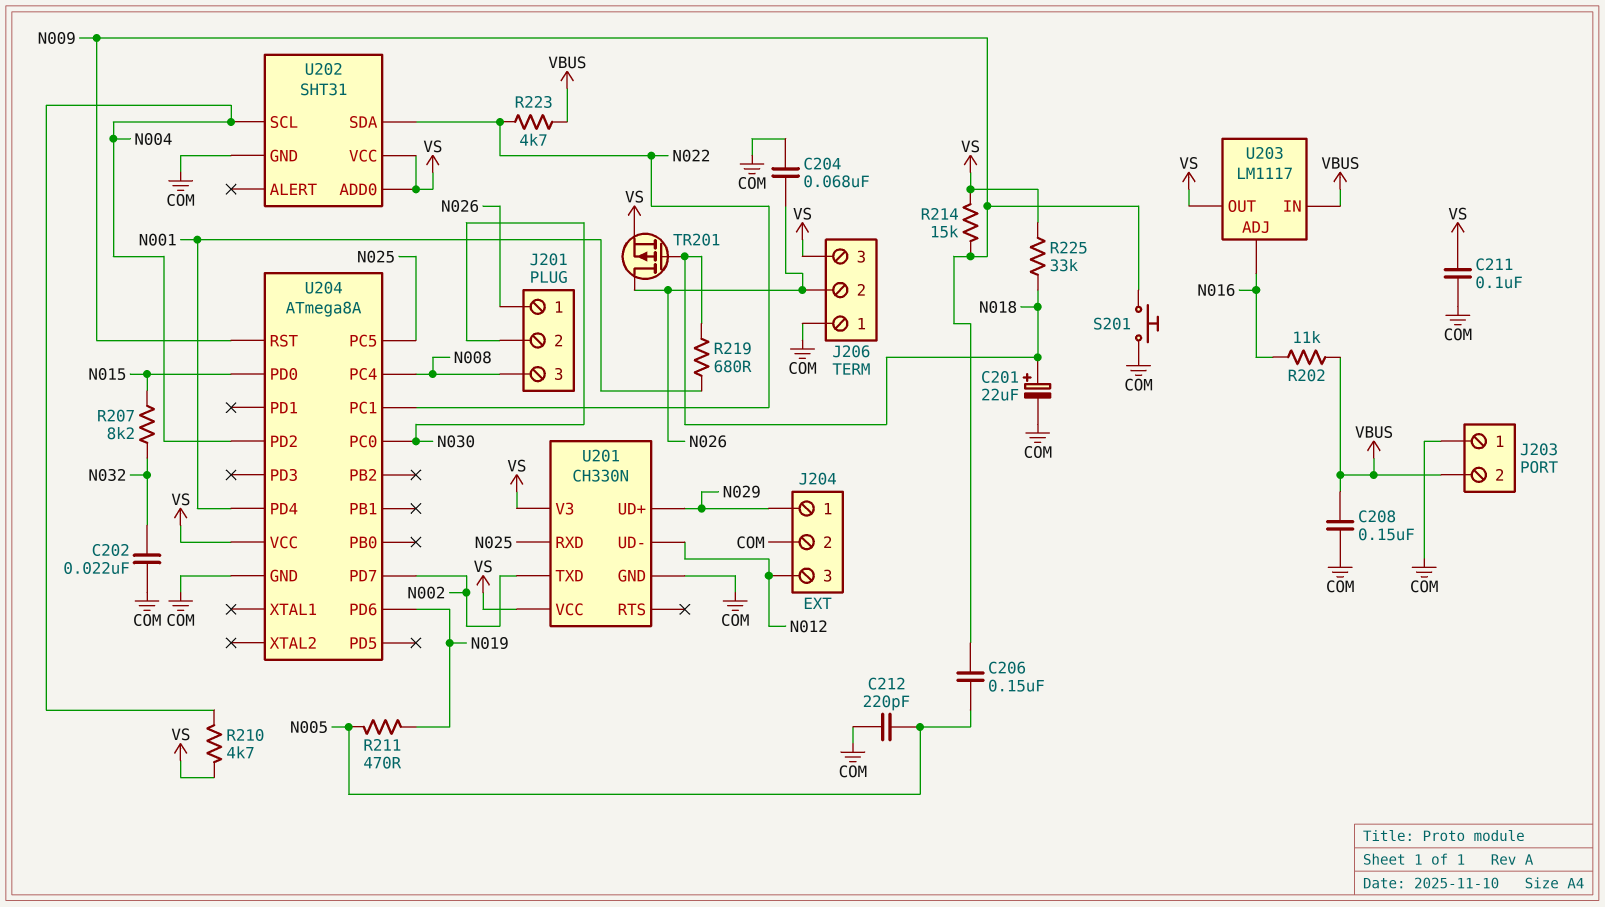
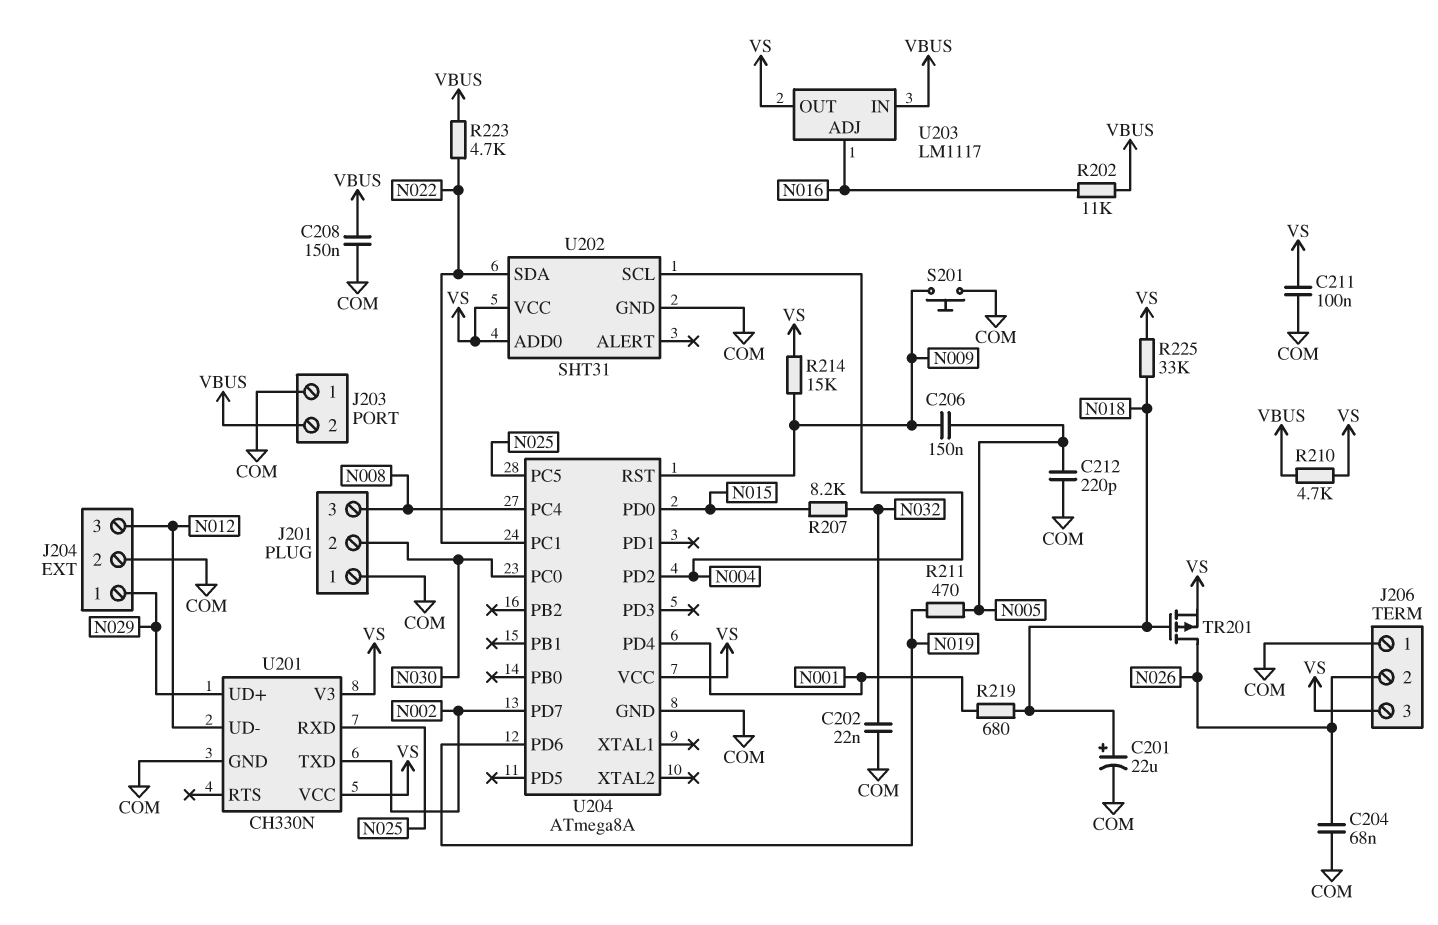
J201 pin 1: N026 -> COM
R210: 4.7k (N004, VS) -> 4.7k (VBUS, VS)

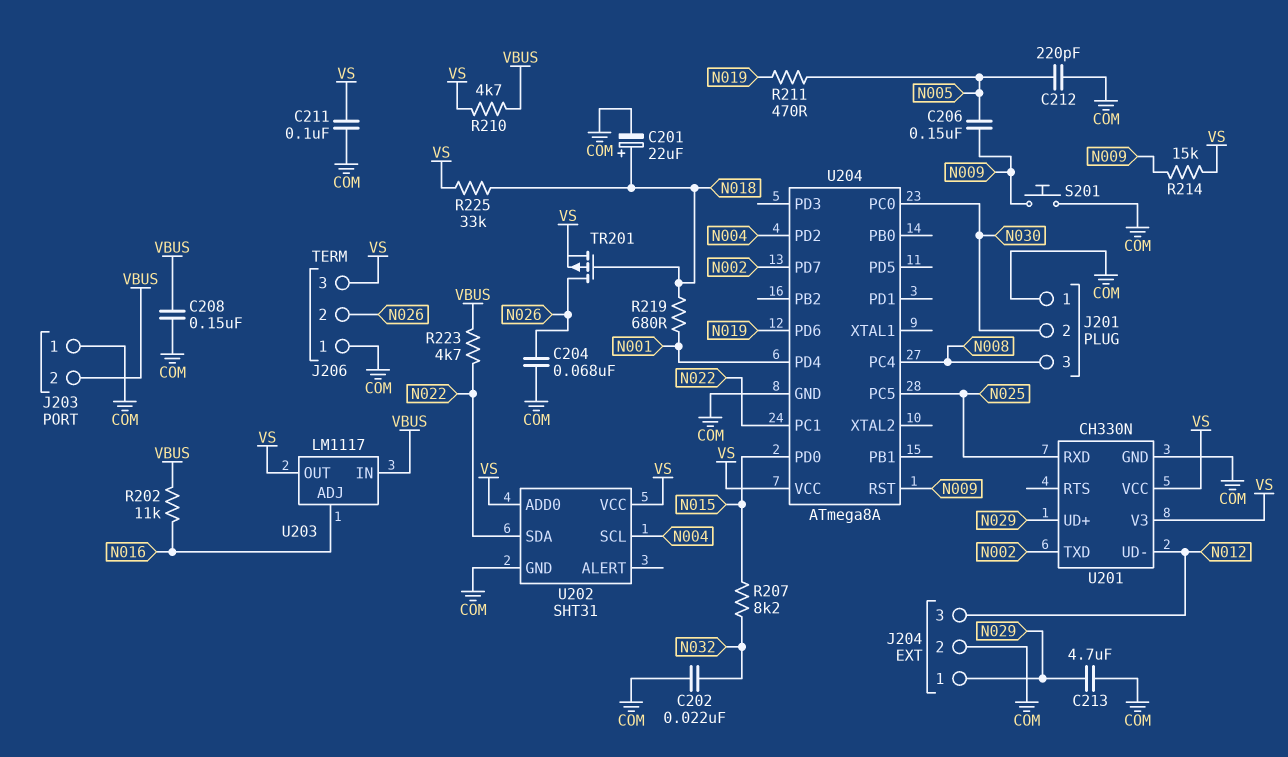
C213: none -> 4.7uF (COM, N029)

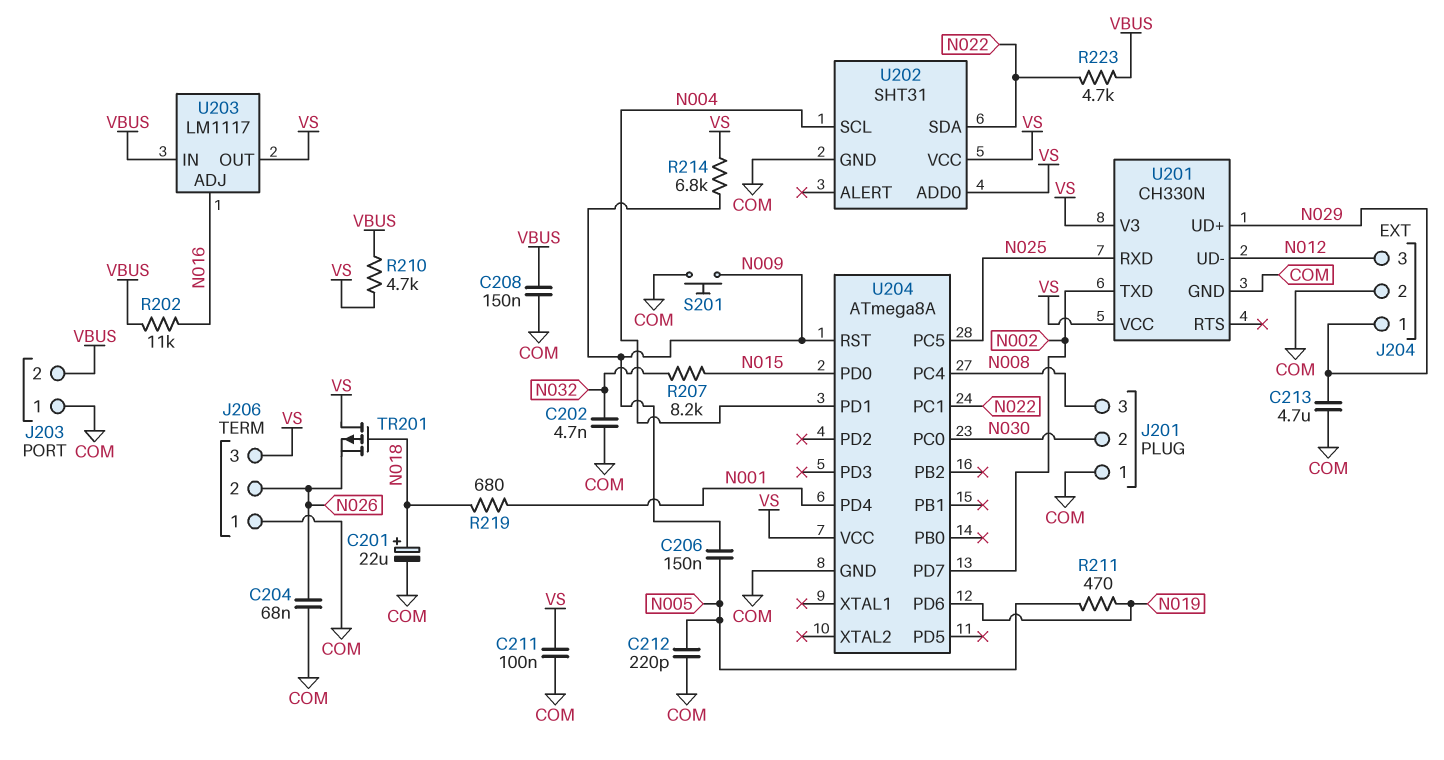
C202: 22nF (COM, N032) -> 4.7nF (COM, N032)
R214: 15k (N009, VS) -> 6.8k (N009, VS)
R225: 33k (N018, VS) -> none
TR201: PMOS (G N018, D N026, S VS) -> PMOS (G N018, D VS, S N026)
U204 pin PD1: none -> N004
U204 pin PD2: N004 -> none

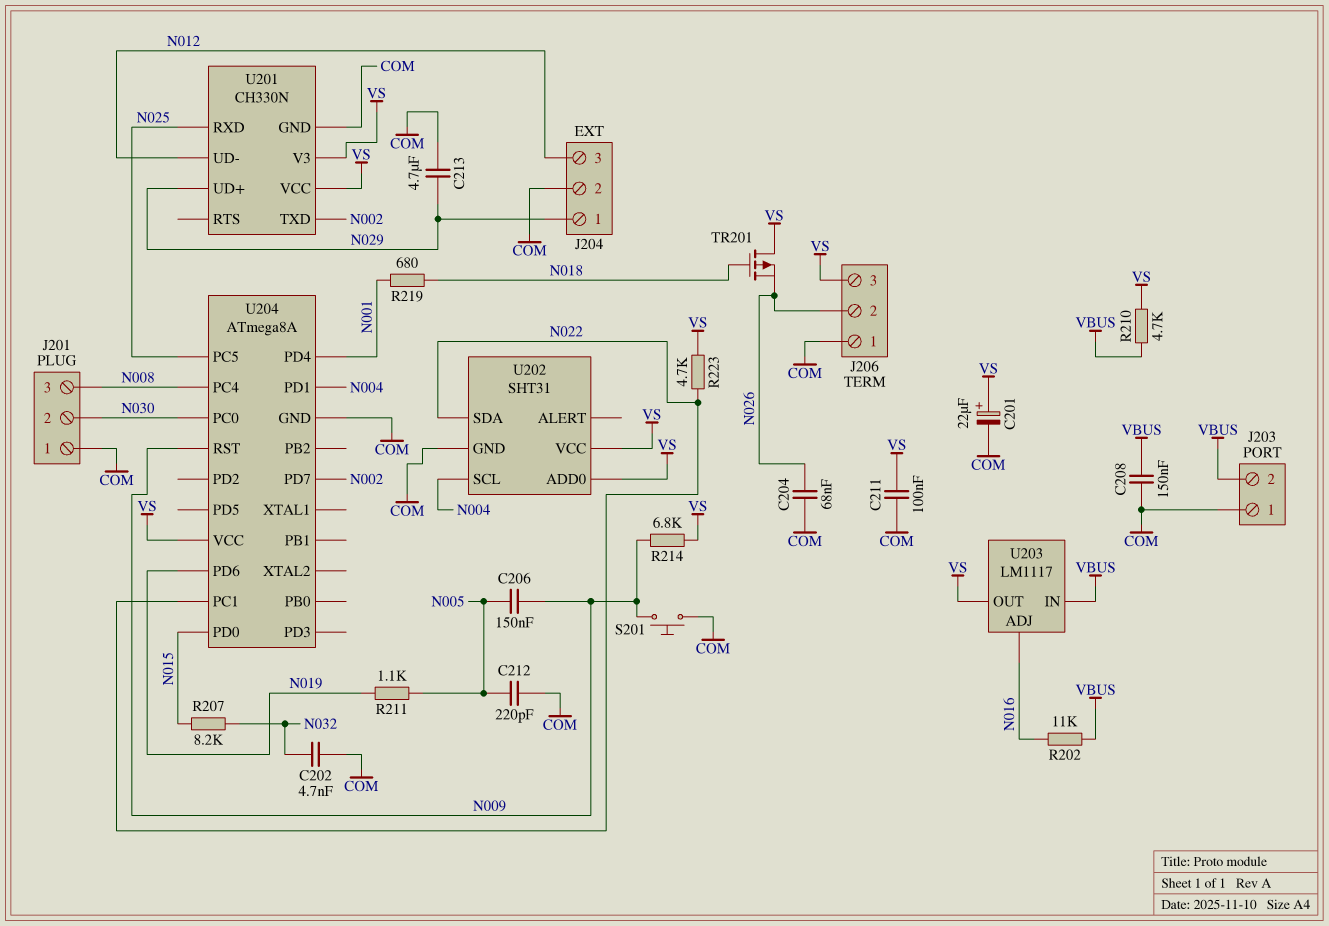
C201: 22uF (plus N018, minus COM) -> 22uF (plus VS, minus COM)
R211: 470 (N005, N019) -> 1.1k (N005, N019)
R223: 4.7k (N022, VBUS) -> 4.7k (N022, VS)

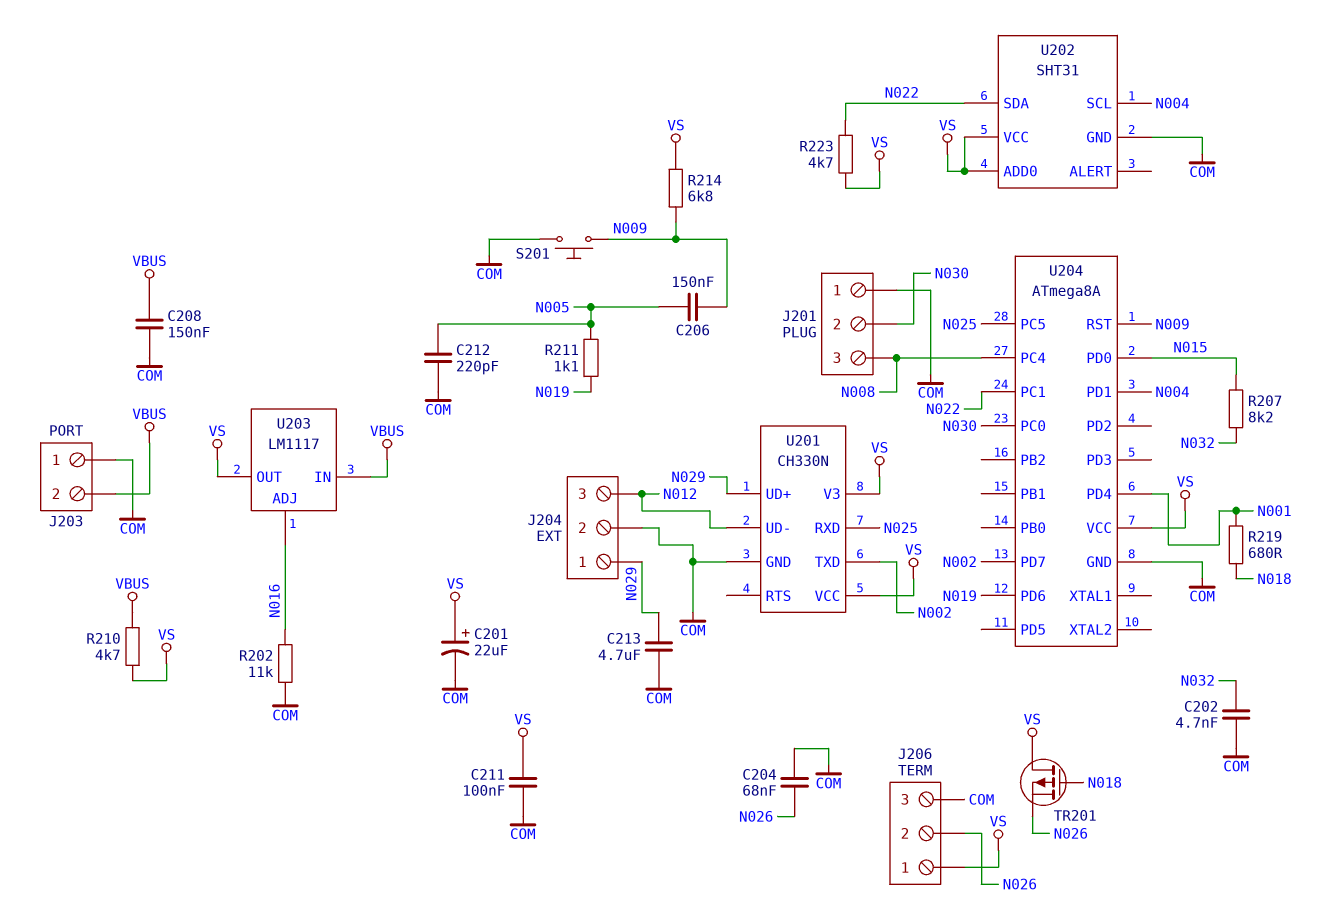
J206 pin 1: COM -> VS
J206 pin 3: VS -> COM
R202: 11k (N016, VBUS) -> 11k (COM, N016)

